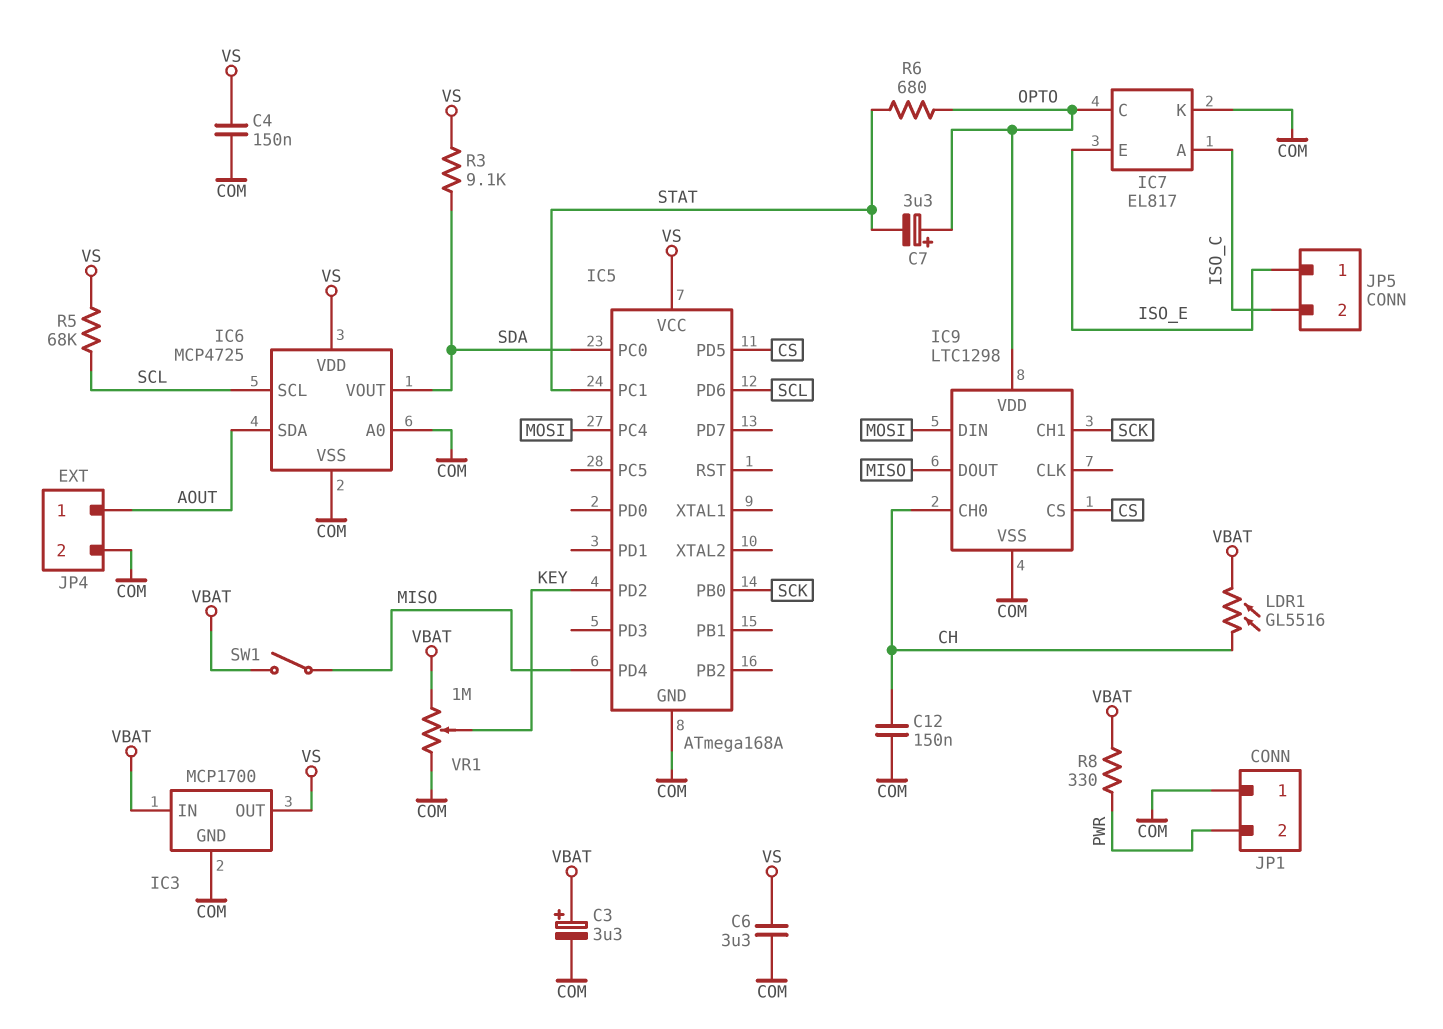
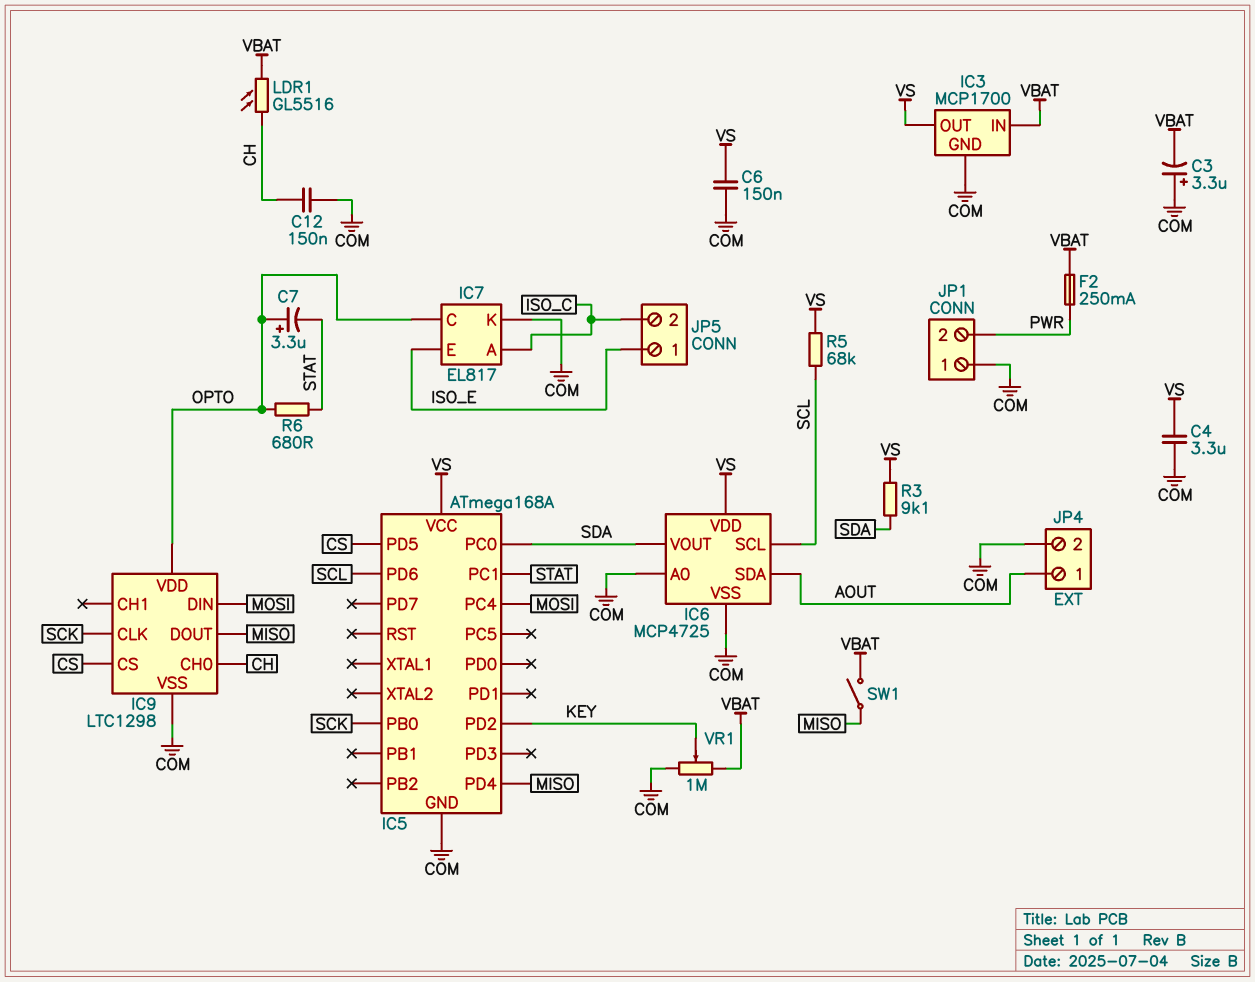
C3: 3.3uF (plus VBAT, minus COM) -> 3.3uF (plus COM, minus VBAT)
C4: 150nF (COM, VS) -> 3.3uF (COM, VS)
C6: 3.3uF (COM, VS) -> 150nF (COM, VS)
F2: none -> 250mA (PWR, VBAT)
IC9 pin CH1: SCK -> none
IC9 pin CLK: none -> SCK
R8: 330 (PWR, VBAT) -> none

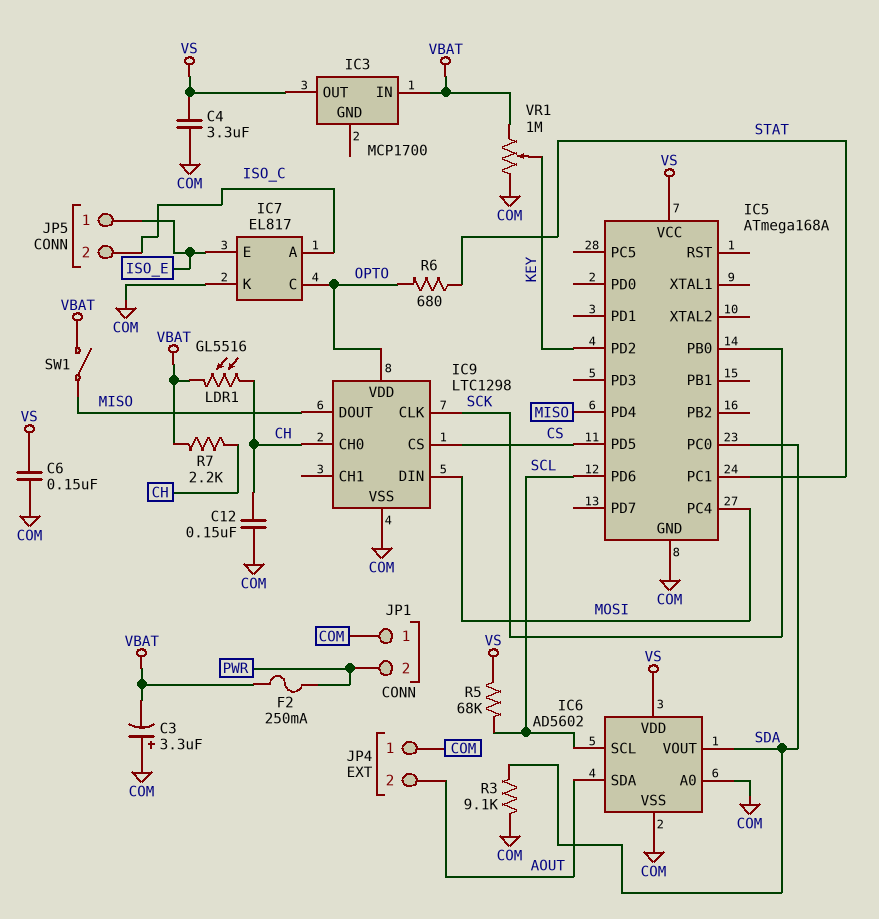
C7: 3.3uF (plus OPTO, minus STAT) -> none
IC3 pin GND: COM -> none
IC6: MCP4725 -> AD5602
JP4 pin 1: AOUT -> COM
JP4 pin 2: COM -> AOUT
R3: 9.1k (SDA, VS) -> 9.1k (COM, SDA)
R7: none -> 2.2k (CH, VBAT)

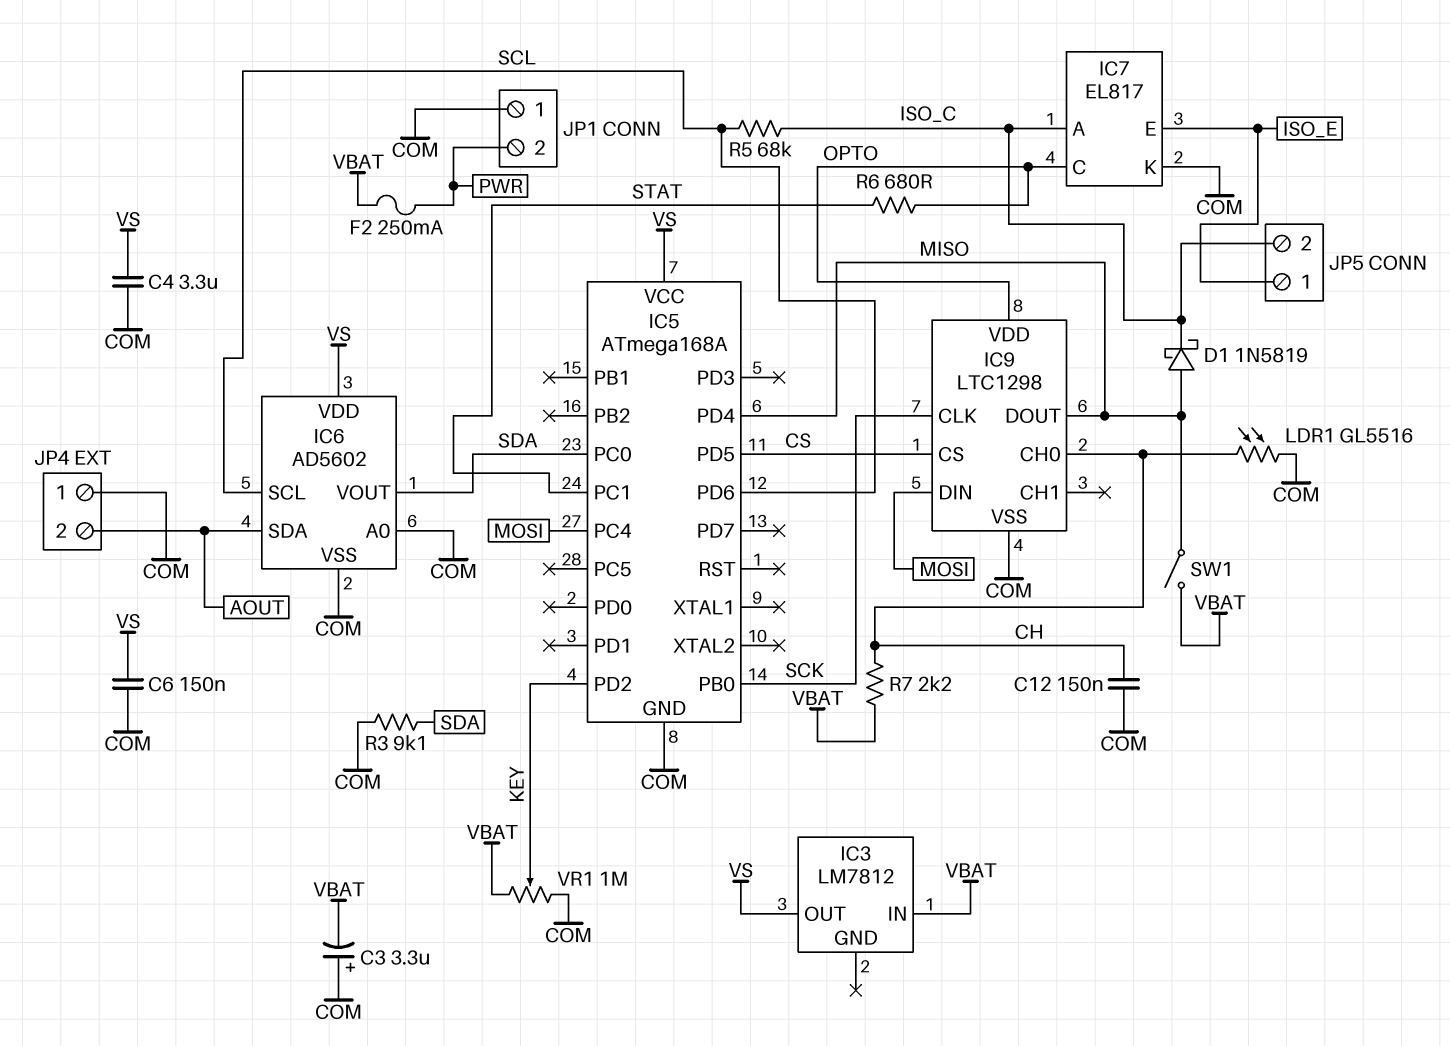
D1: none -> schottky 1N5819 (A MISO, K ISO_C)
IC3: MCP1700 -> LM7812
LDR1: GL5516 (CH, VBAT) -> GL5516 (CH, COM)
R5: 68k (SCL, VS) -> 68k (ISO_C, SCL)

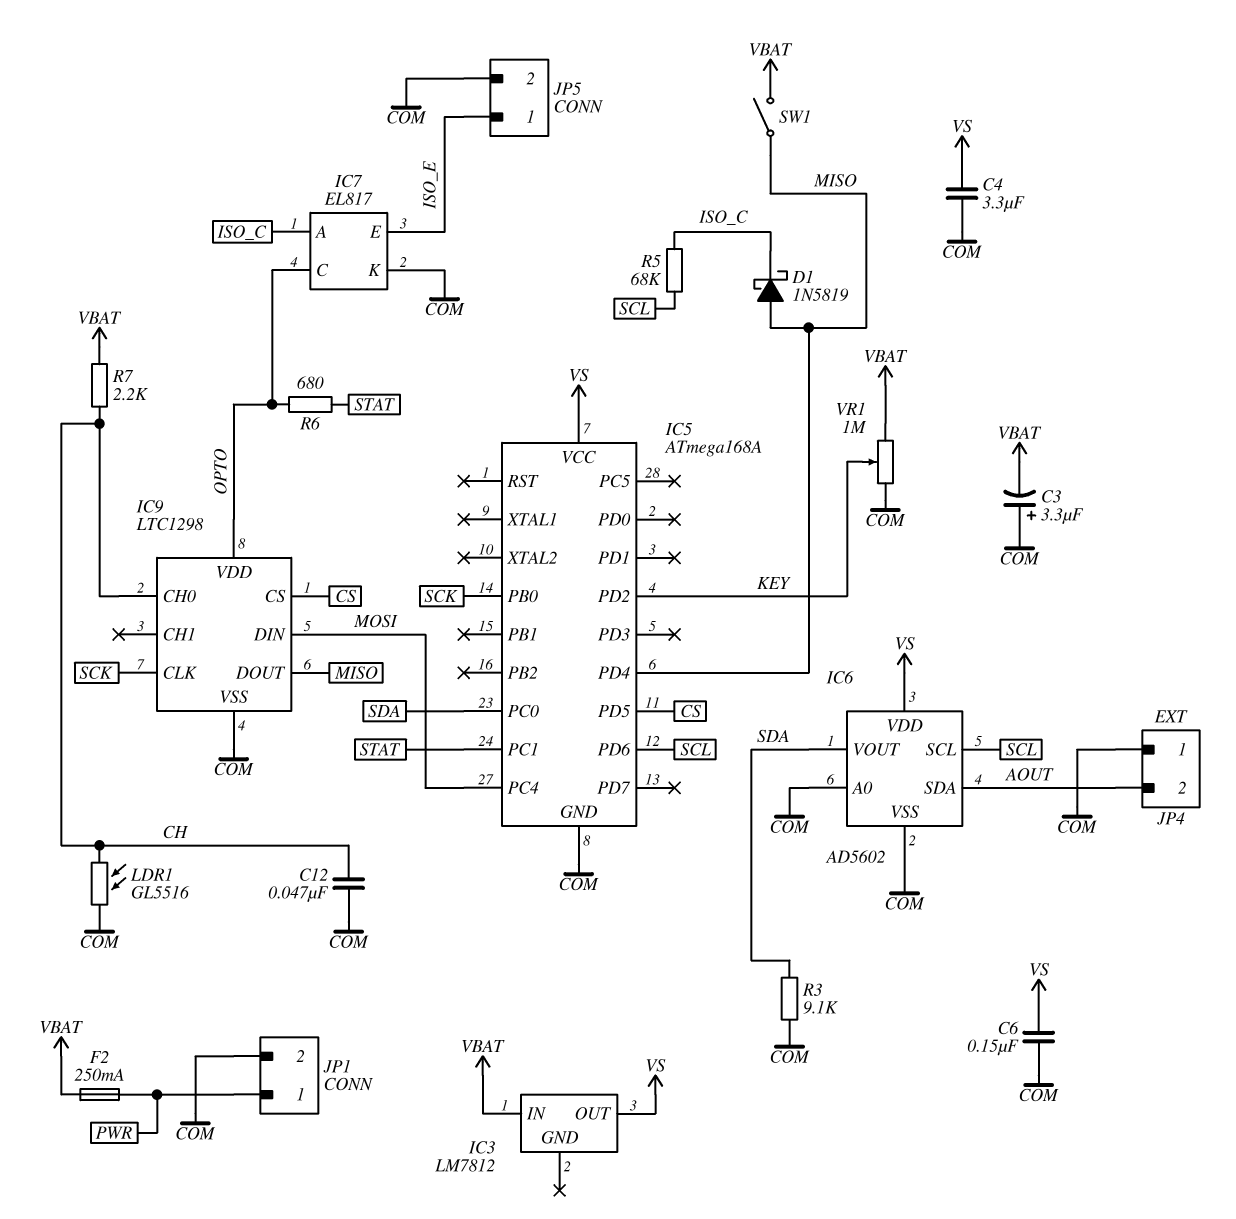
C12: 150nF (CH, COM) -> 47nF (CH, COM)
JP1 pin 1: COM -> PWR
JP1 pin 2: PWR -> COM
JP5 pin 2: ISO_C -> COM

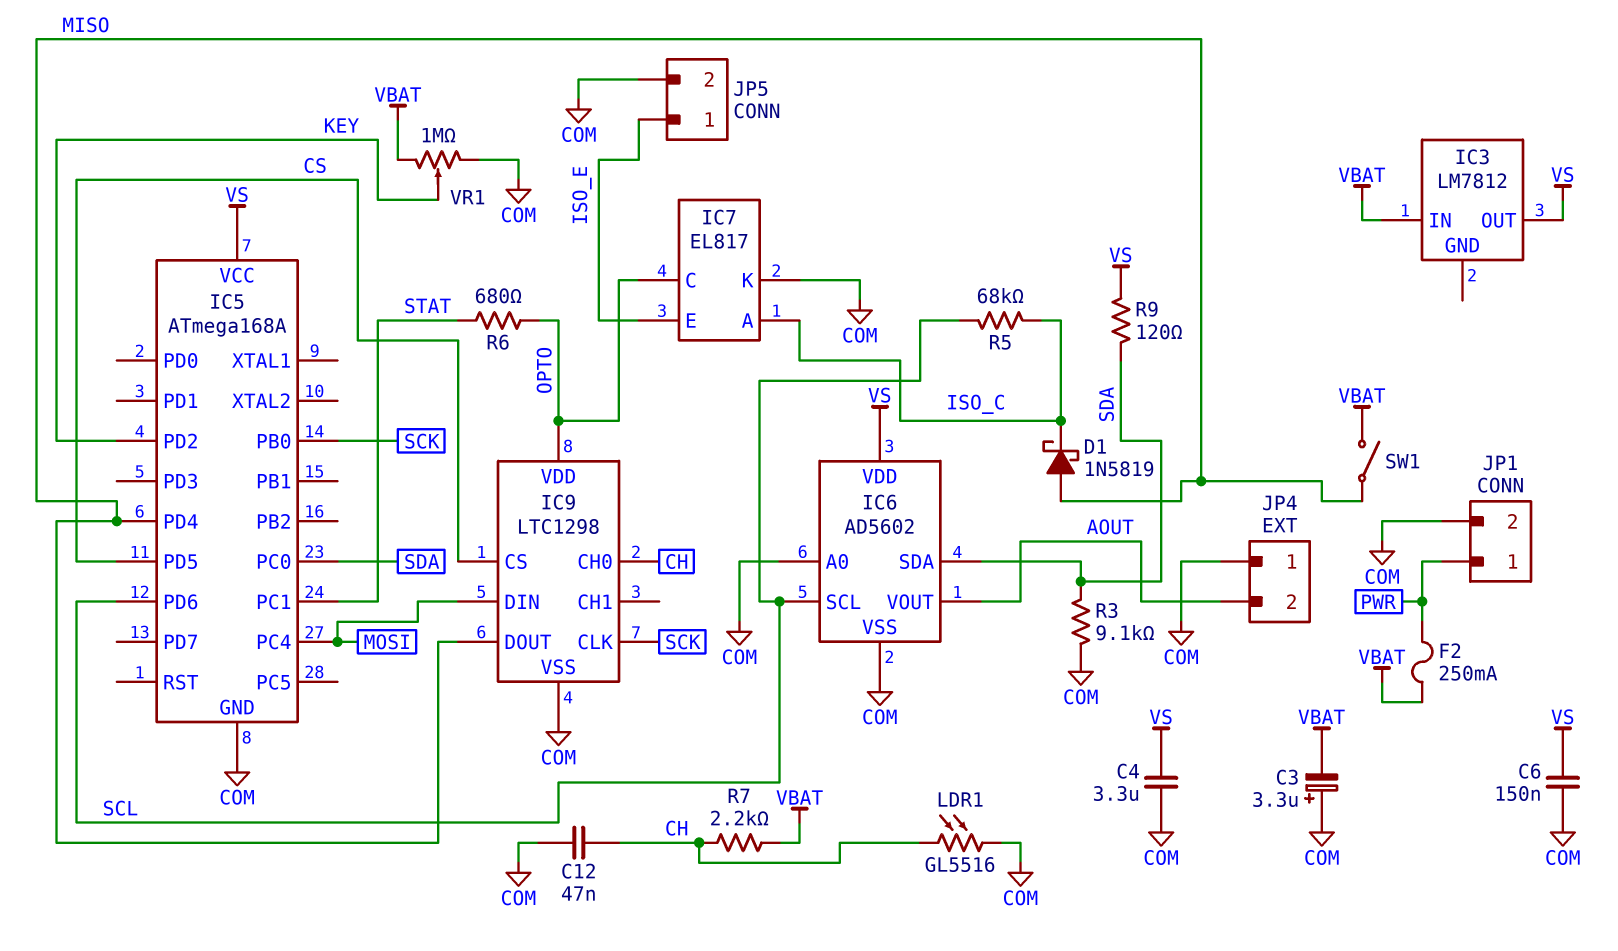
IC6 pin SDA: AOUT -> SDA
IC6 pin VOUT: SDA -> AOUT
R9: none -> 120 (SDA, VS)

